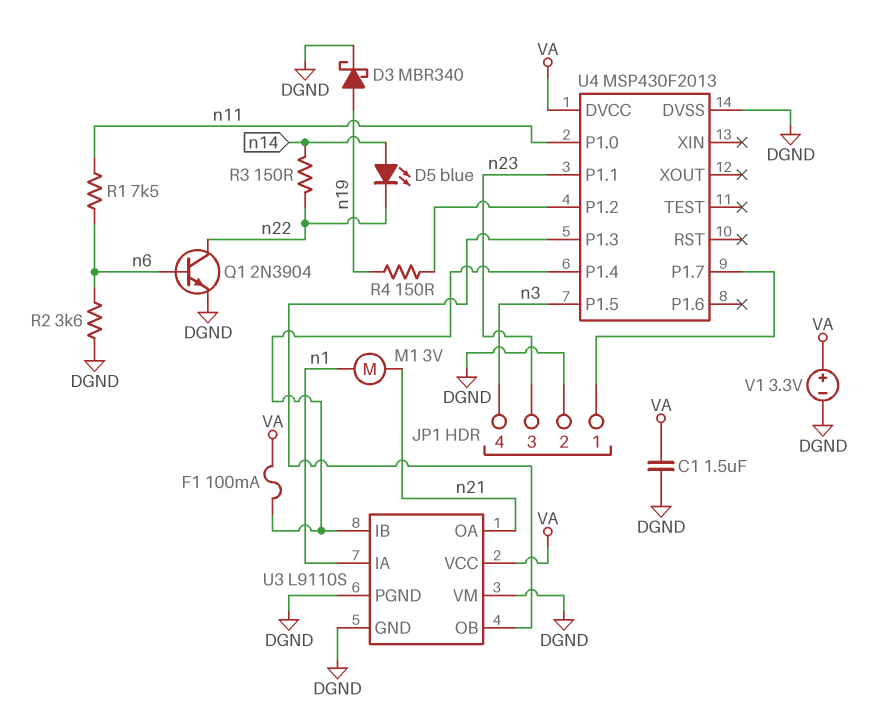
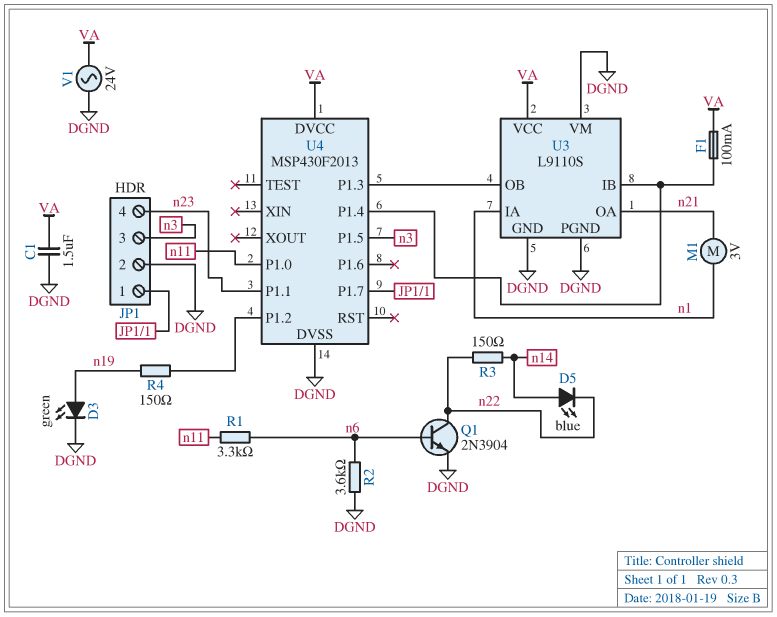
D3: schottky MBR340 (A n19, K DGND) -> LED green (A n19, K DGND)
JP1 pin 3: n23 -> n3
JP1 pin 4: n3 -> n23
R1: 7.5k (n6, n11) -> 3.3k (n6, n11)
V1: 3.3V (plus VA, minus DGND) -> AC 24V (DGND, VA)

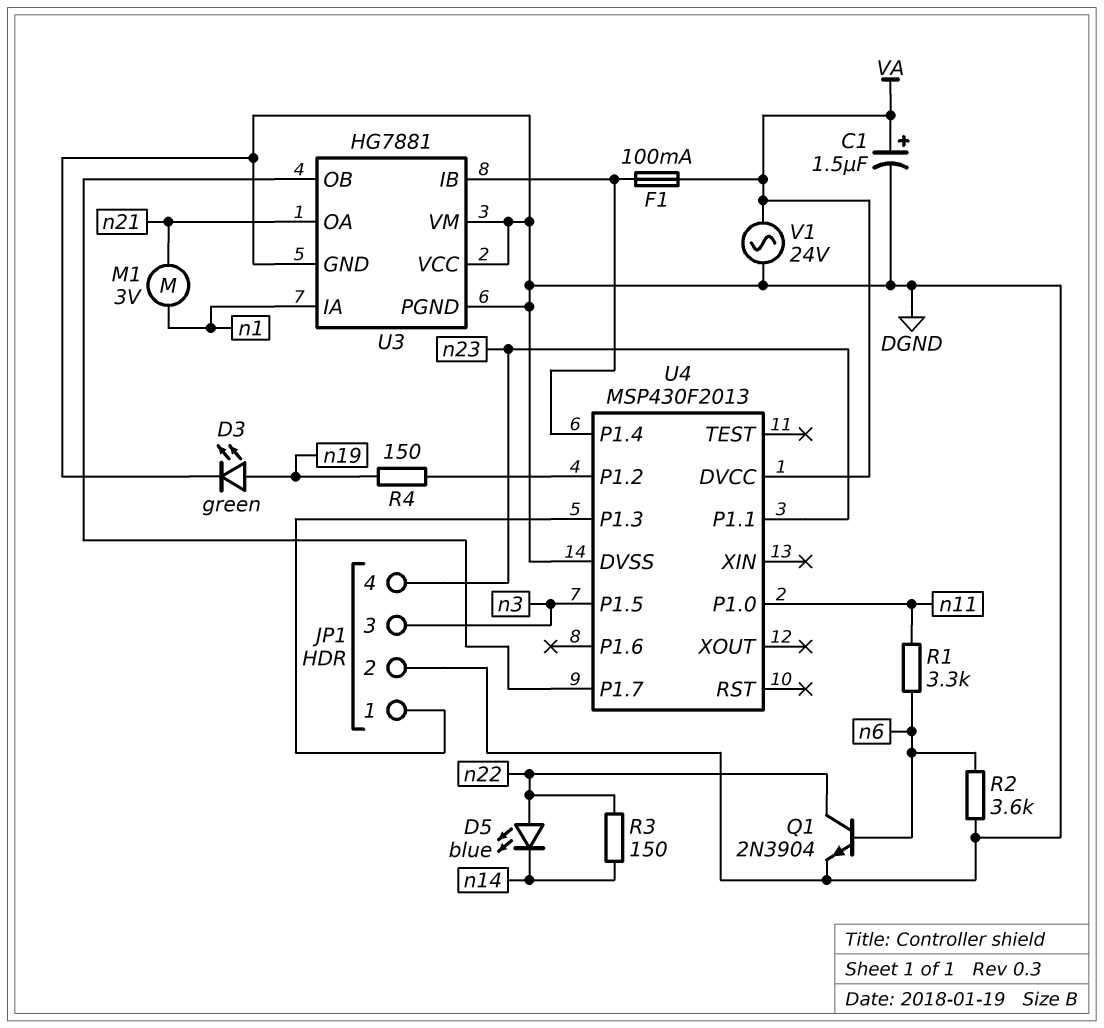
C1: 1.5uF (DGND, VA) -> 1.5uF (plus VA, minus DGND)
D5: LED blue (A n14, K n22) -> LED blue (A n22, K n14)
U3: L9110S -> HG7881
U3 pin VCC: VA -> DGND
U4 pin P1.3: U3/OB -> JP1/1
U4 pin P1.7: JP1/1 -> U3/OB

